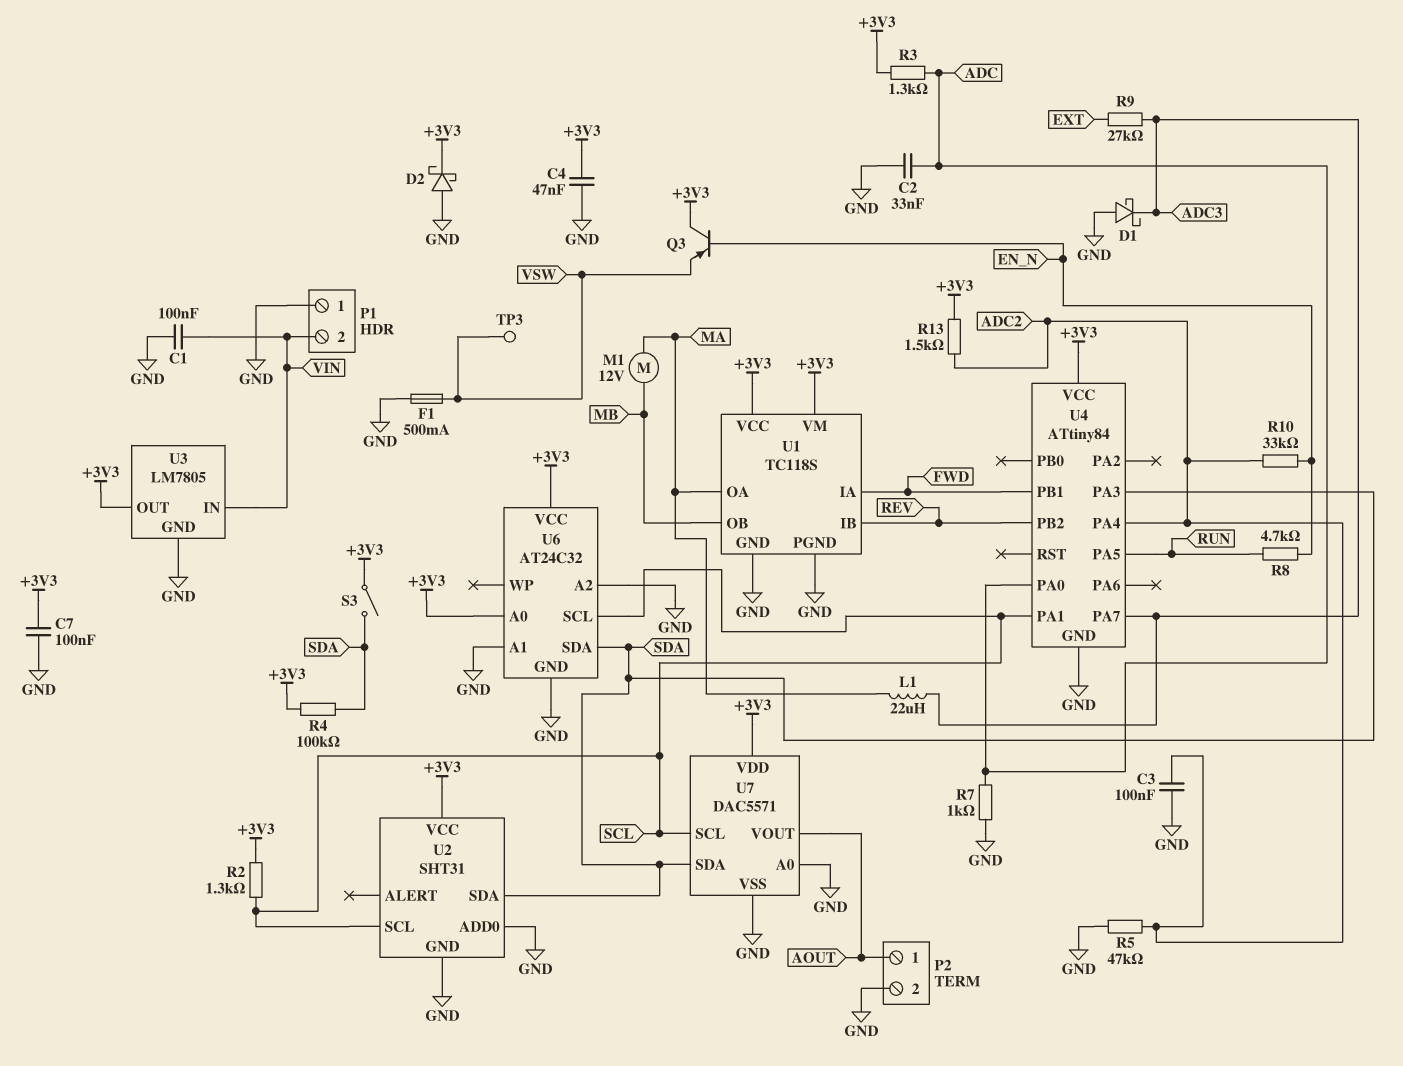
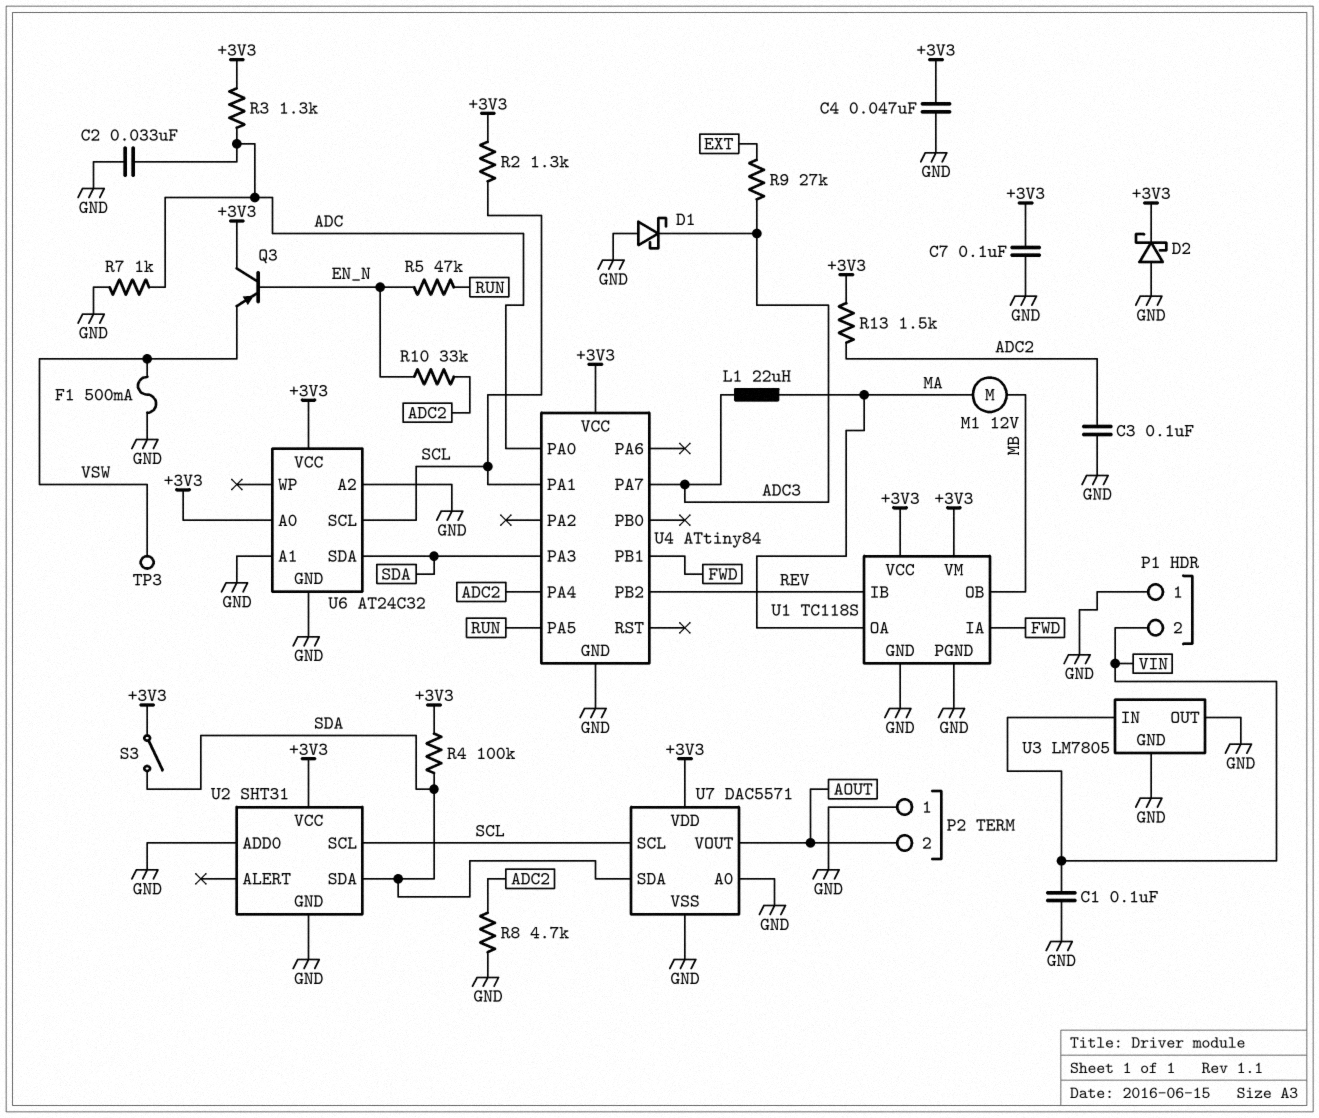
P2 pin 1: AOUT -> GND
P2 pin 2: GND -> AOUT
R5: 47k (ADC2, GND) -> 47k (EN_N, RUN)
R8: 4.7k (EN_N, RUN) -> 4.7k (ADC2, GND)
U3 pin OUT: +3V3 -> GND

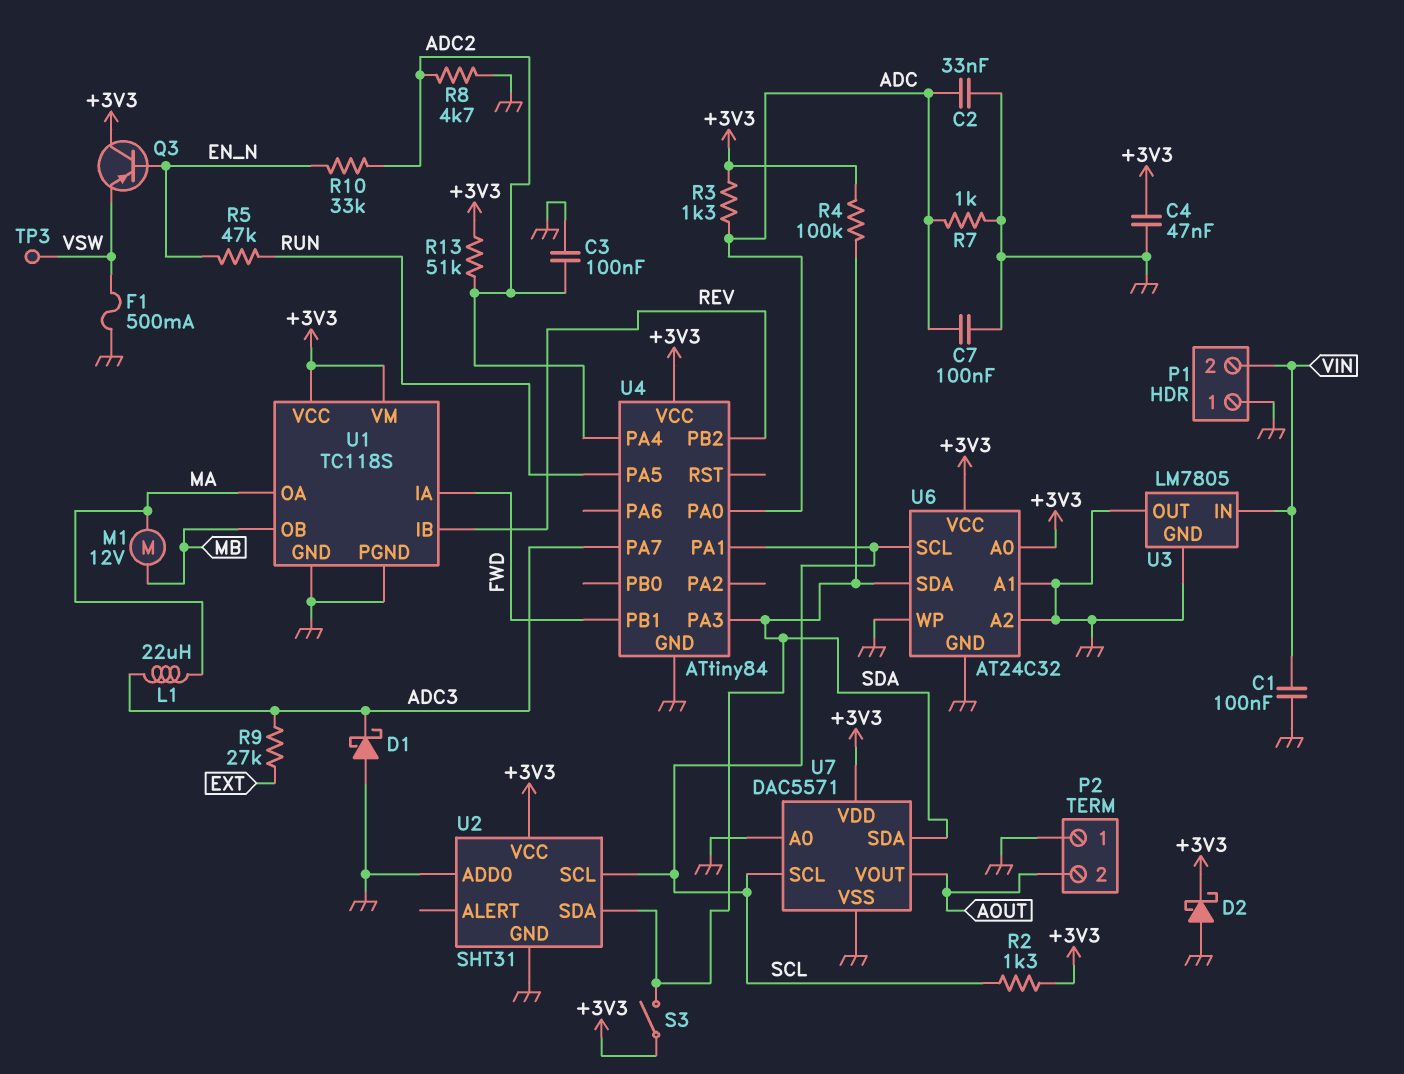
C7: 100nF (+3V3, GND) -> 100nF (ADC, GND)
R13: 1.5k (+3V3, ADC2) -> 51k (+3V3, ADC2)
U6 pin WP: none -> GND

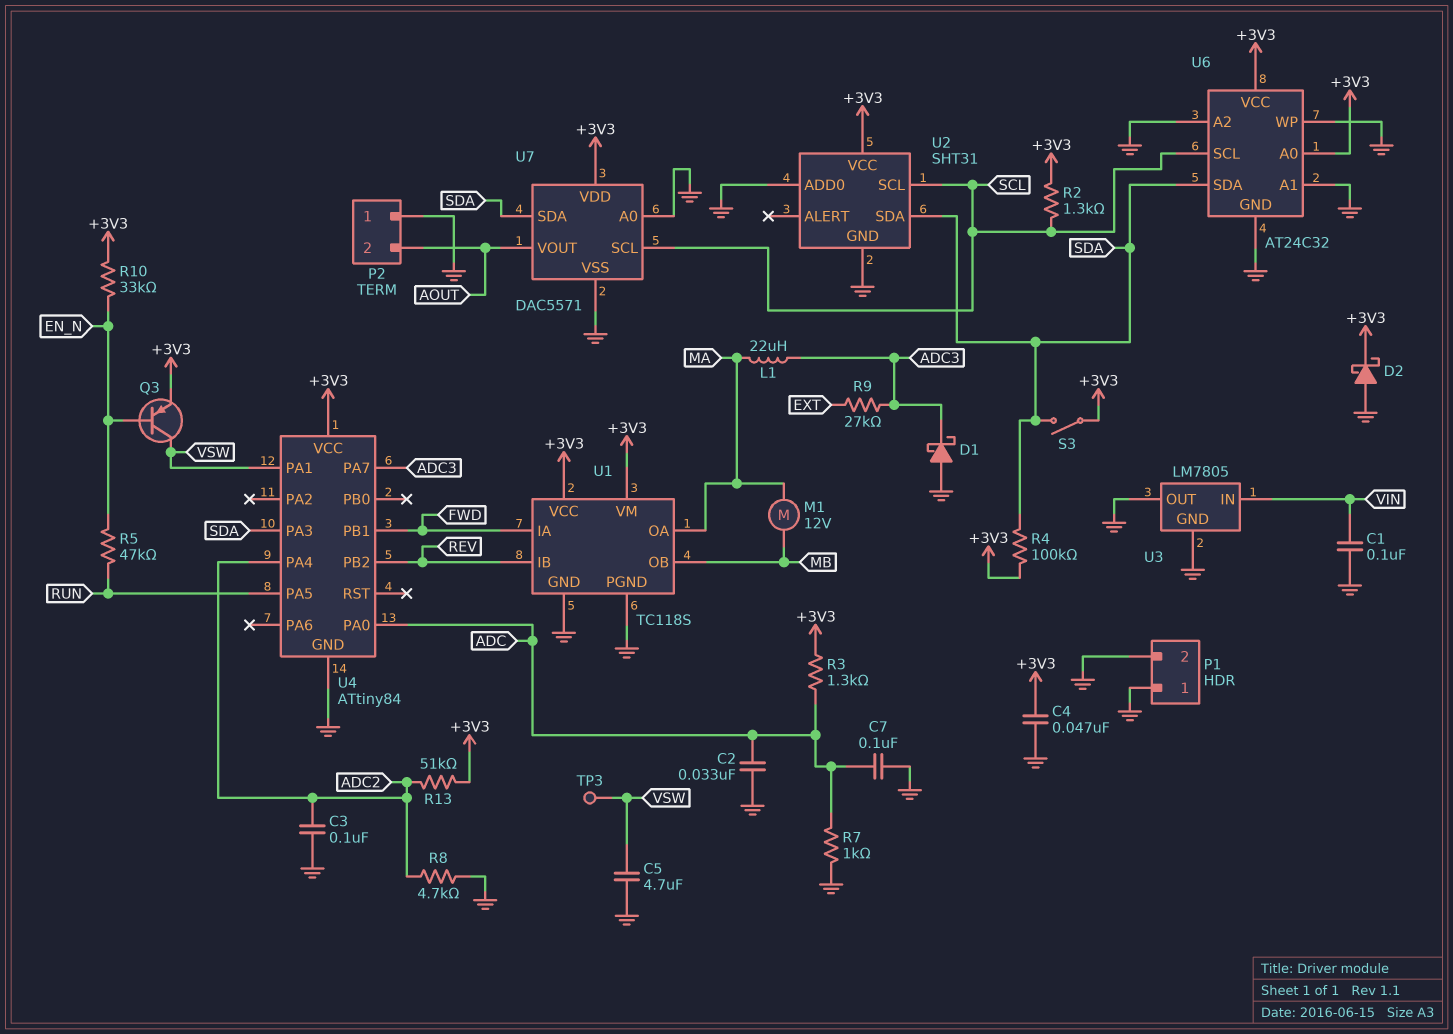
C5: none -> 4.7uF (GND, VSW)
F1: 500mA (GND, VSW) -> none
P1 pin 2: VIN -> GND
Q3: PNP (B EN_N, C +3V3, E VSW) -> PNP (B EN_N, C VSW, E +3V3)
R10: 33k (ADC2, EN_N) -> 33k (+3V3, EN_N)
U4 pin PA1: SCL -> VSW

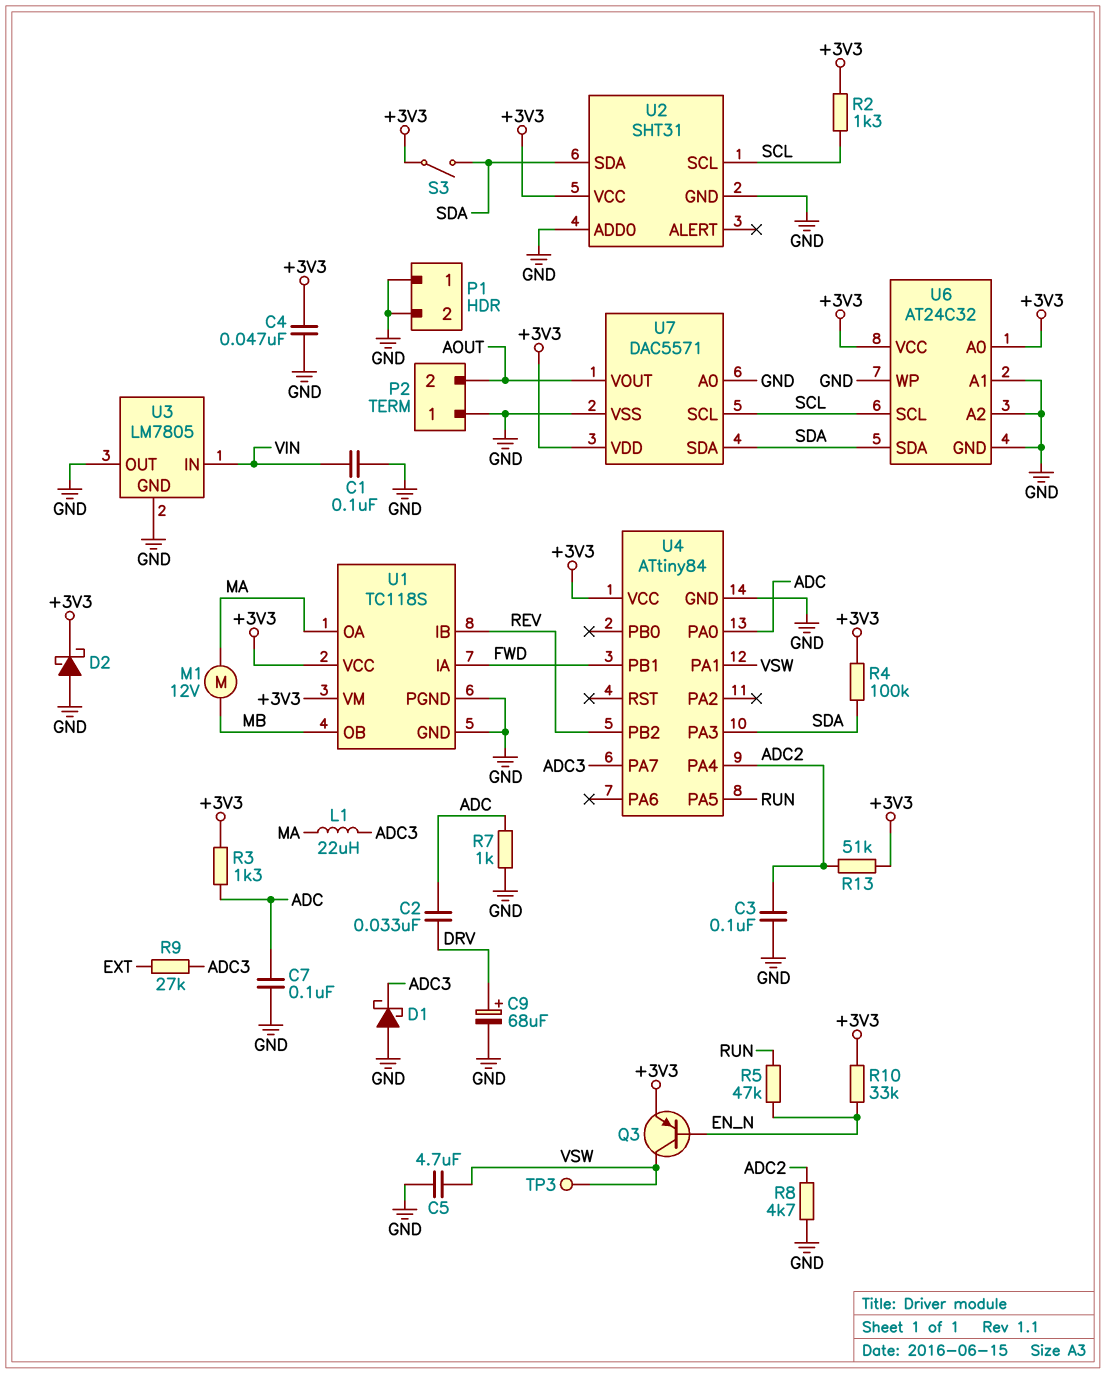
C2: 33nF (ADC, GND) -> 33nF (ADC, DRV)
C9: none -> 68uF (plus DRV, minus GND)

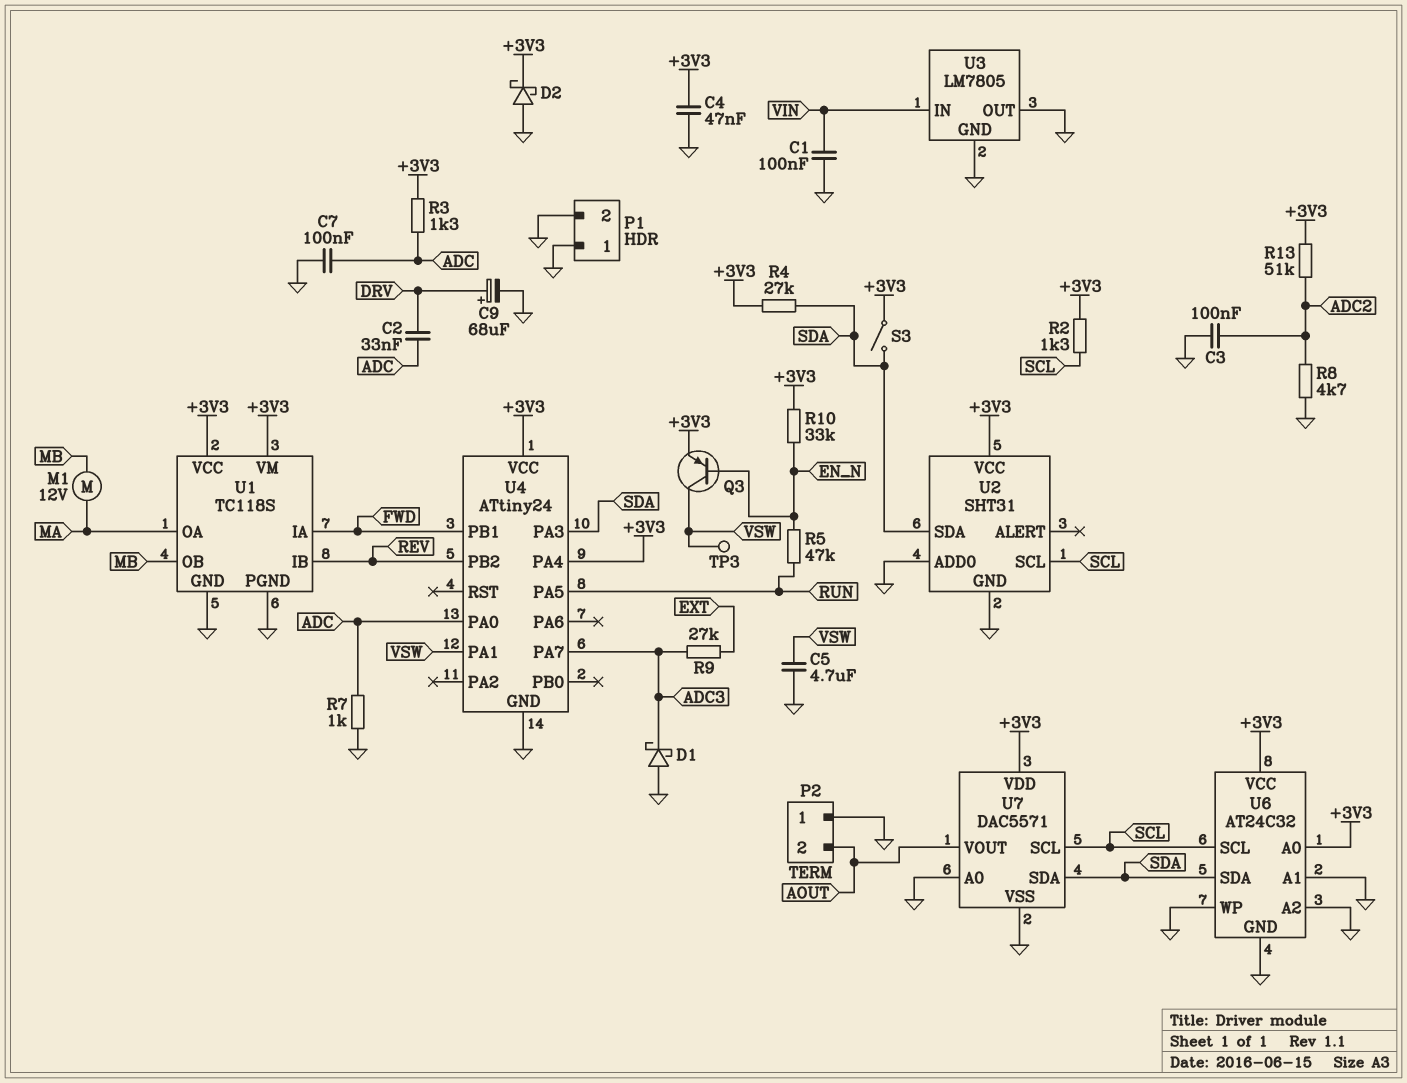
L1: 22uH (ADC3, MA) -> none
R4: 100k (+3V3, SDA) -> 27k (+3V3, SDA)
U4: ATtiny84 -> ATtiny24
U4 pin PA4: ADC2 -> +3V3

